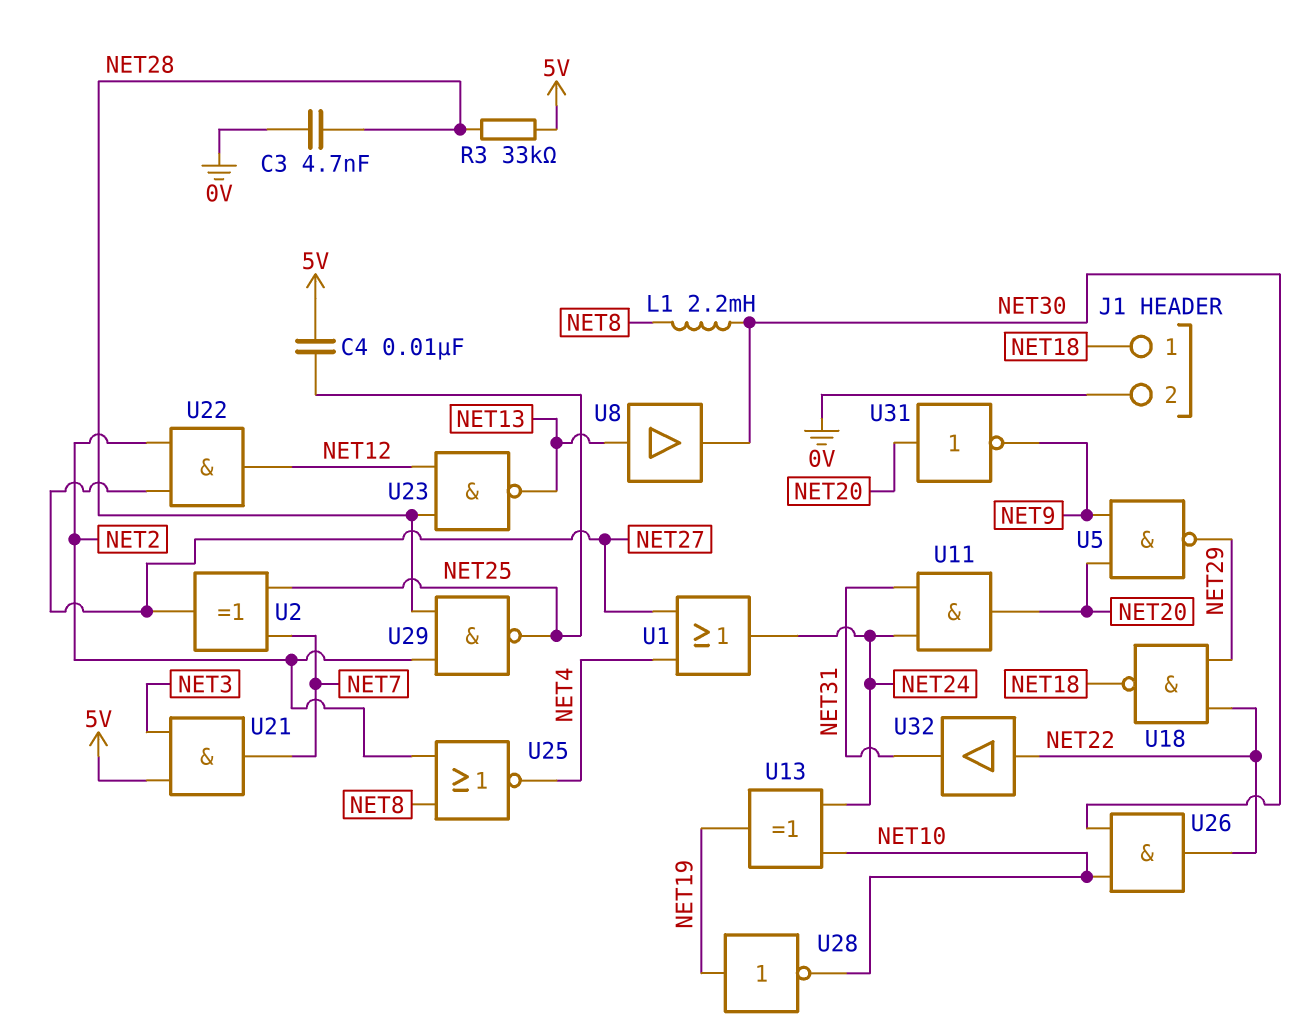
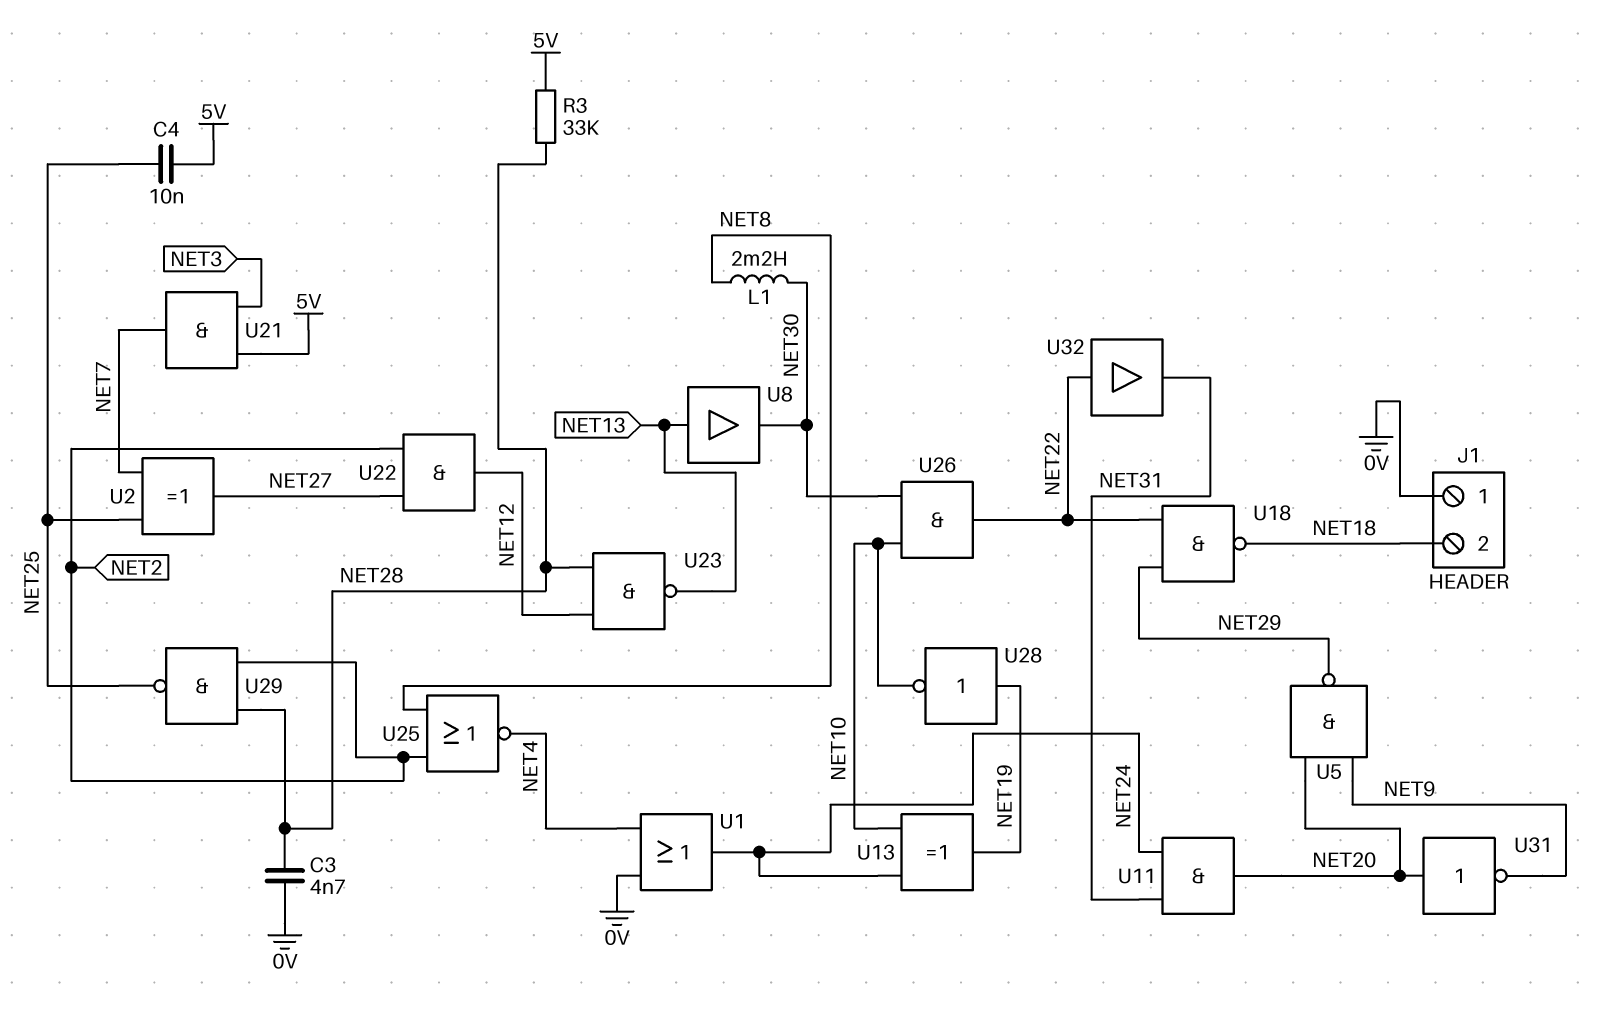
J1 pin 1: NET18 -> 0V
J1 pin 2: 0V -> NET18
U1: OR (in NET4, in NET27, out NET24) -> OR (in 0V, in NET4, out NET24)

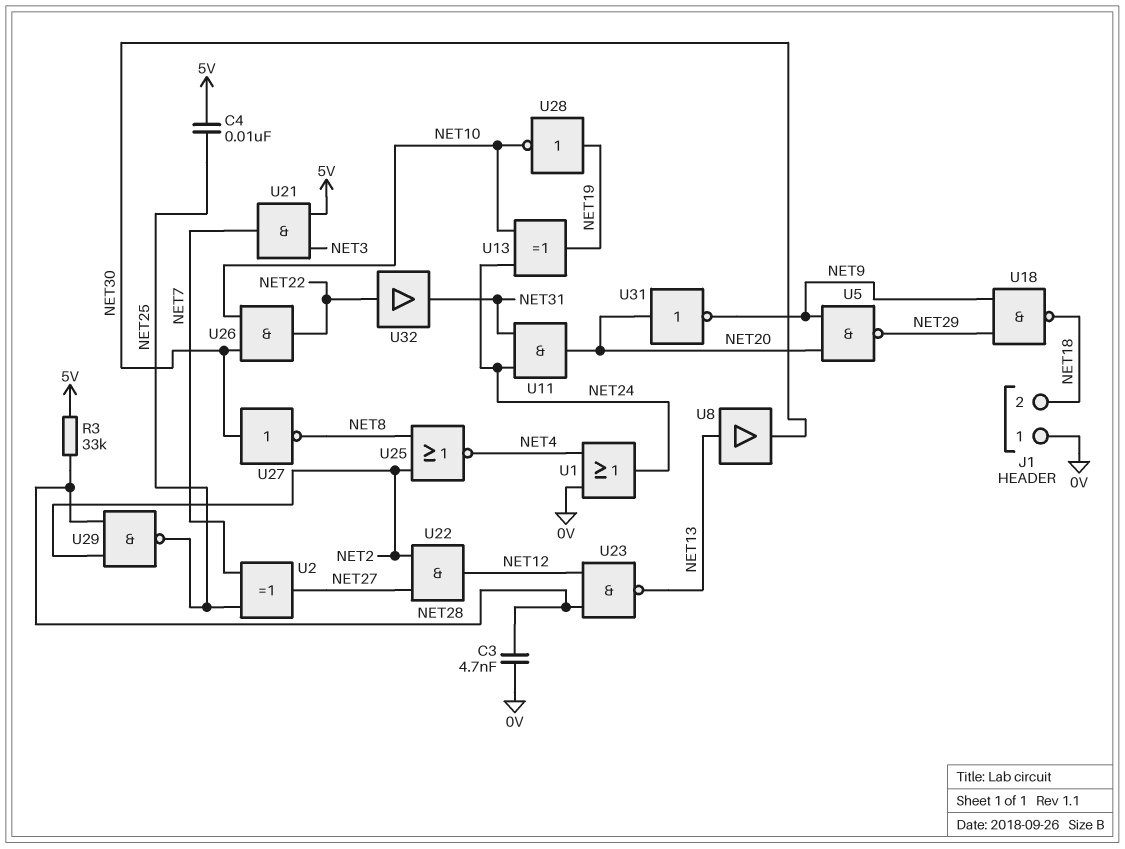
L1: 2.2mH (NET8, NET30) -> none
U18: NAND (in NET22, in NET29, out NET18) -> NAND (in NET9, in NET29, out NET18)
U27: none -> NOT (in NET30, out NET8)

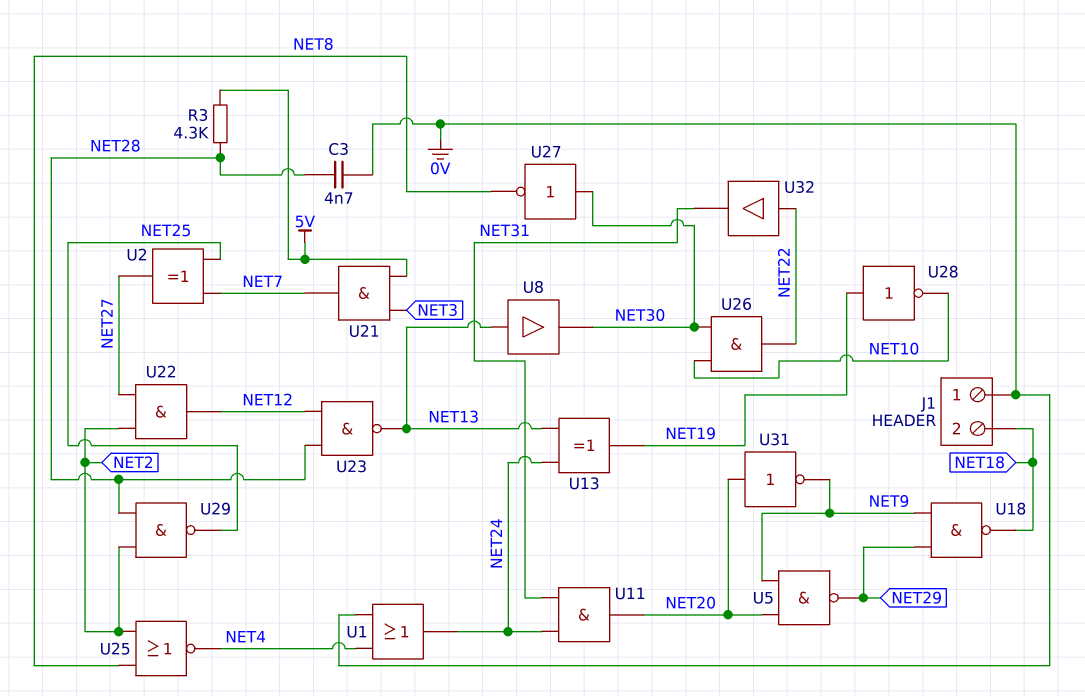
C4: 10nF (5V, NET25) -> none
R3: 33k (5V, NET28) -> 4.3k (5V, NET28)
U13: XOR (in NET10, in NET24, out NET19) -> XOR (in NET13, in NET24, out NET19)

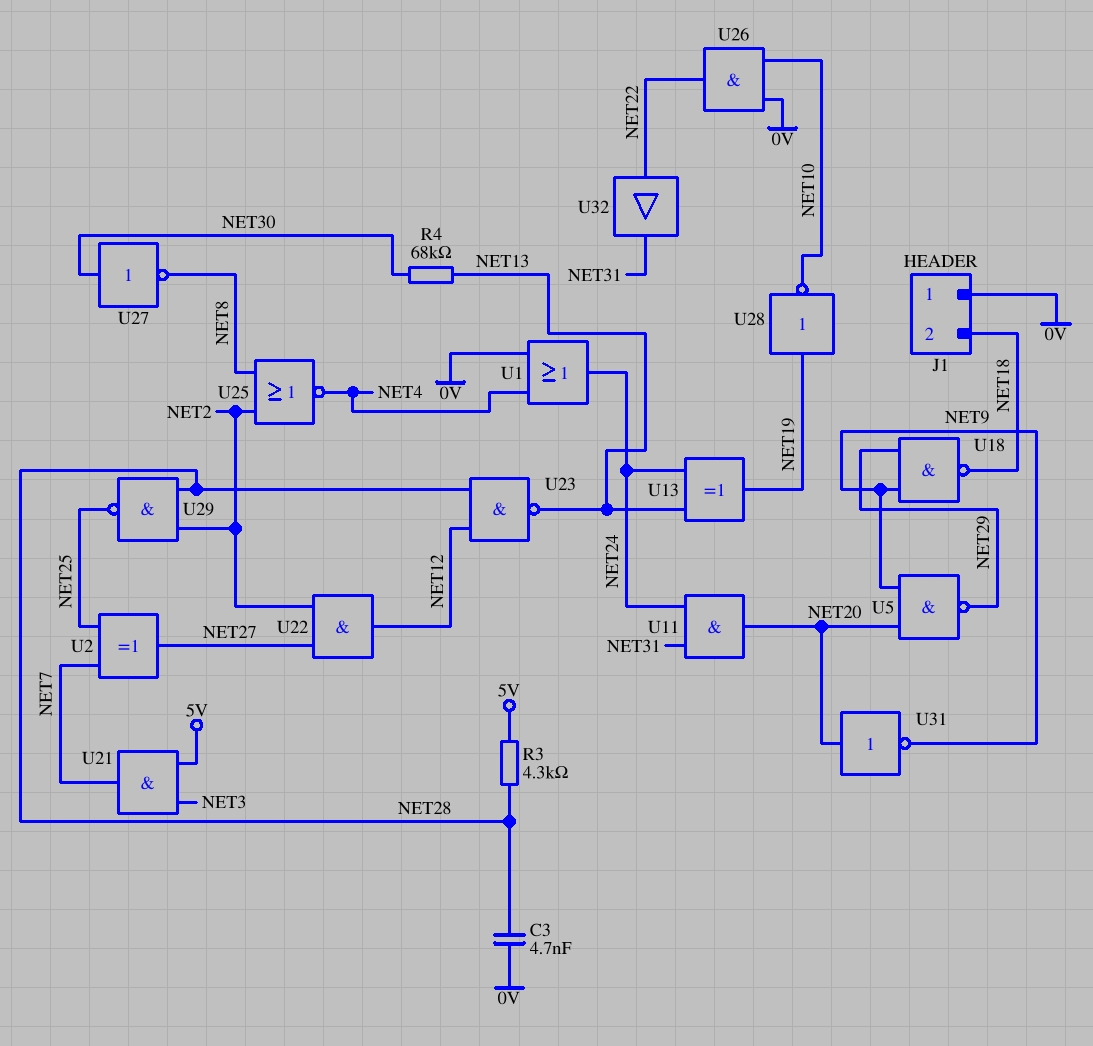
R4: none -> 68k (NET13, NET30)
U8: buffer (in NET13, out NET30) -> none
U26: AND (in NET10, in NET30, out NET22) -> AND (in 0V, in NET10, out NET22)

